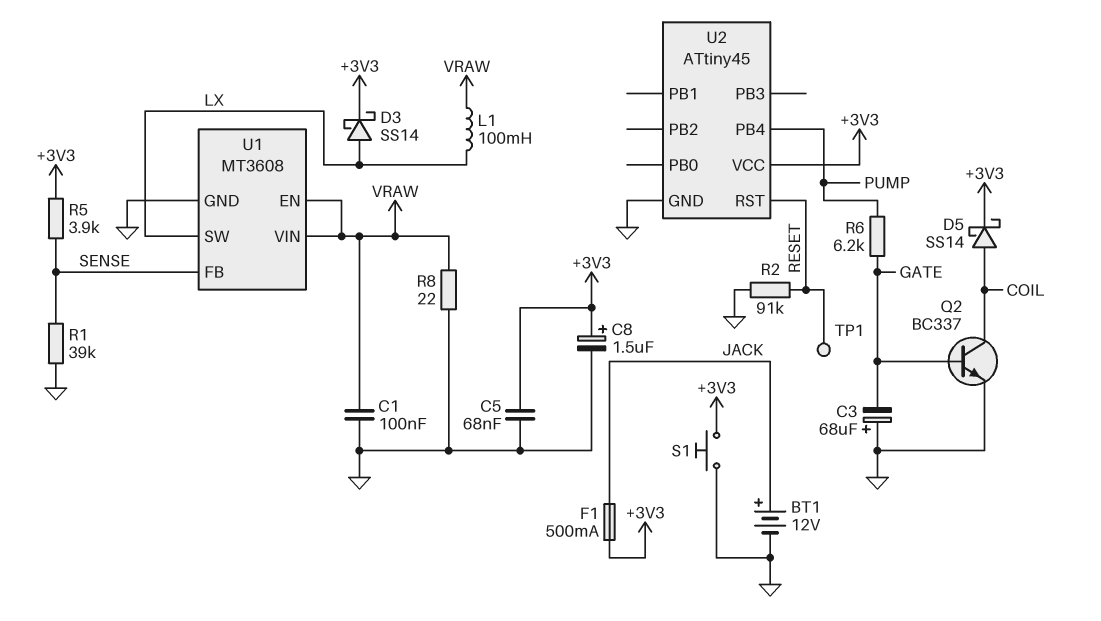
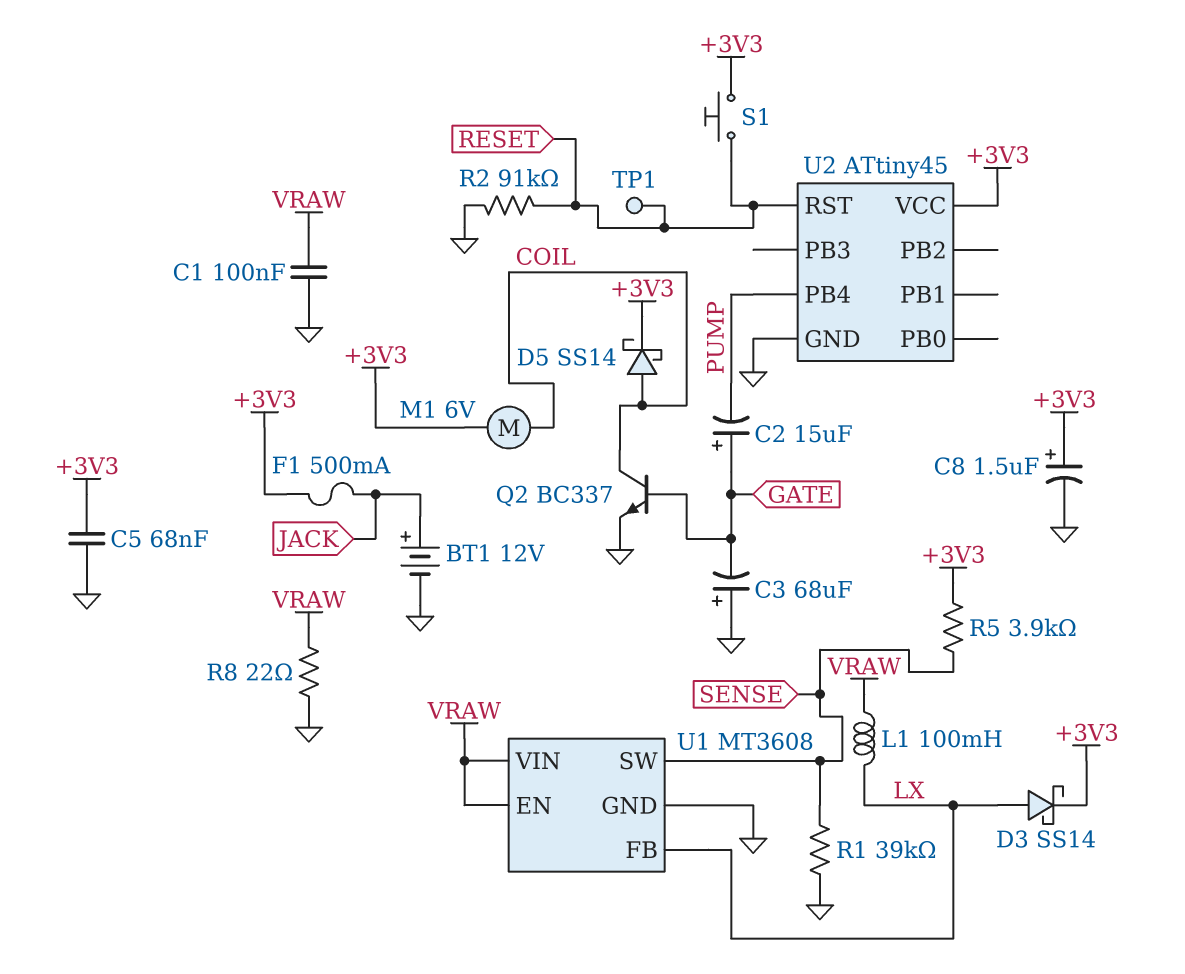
C2: none -> 15uF (plus GATE, minus PUMP)
M1: none -> motor 6V (+3V3, COIL)
R6: 6.2k (GATE, PUMP) -> none
S1: button (+3V3, GND) -> button (+3V3, RESET)
U1 pin FB: SENSE -> LX
U1 pin SW: LX -> SENSE

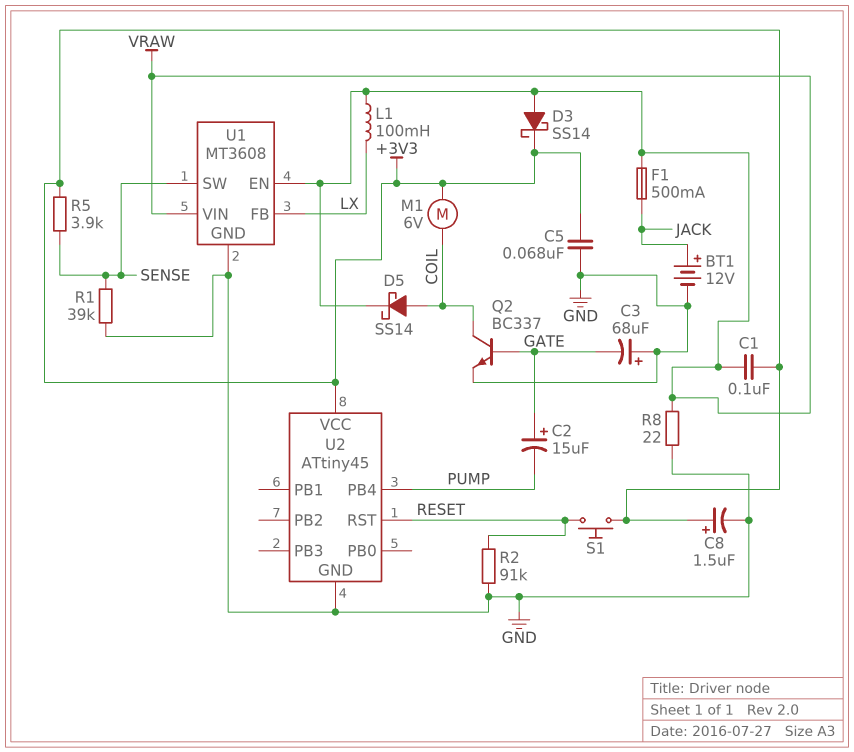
C1: 100nF (GND, VRAW) -> 100nF (+3V3, VRAW)
D3: schottky SS14 (A LX, K +3V3) -> schottky SS14 (A VRAW, K +3V3)
D5: schottky SS14 (A COIL, K +3V3) -> schottky SS14 (A COIL, K VRAW)
F1: 500mA (+3V3, JACK) -> 500mA (JACK, VRAW)
TP1: test point (RESET) -> none

